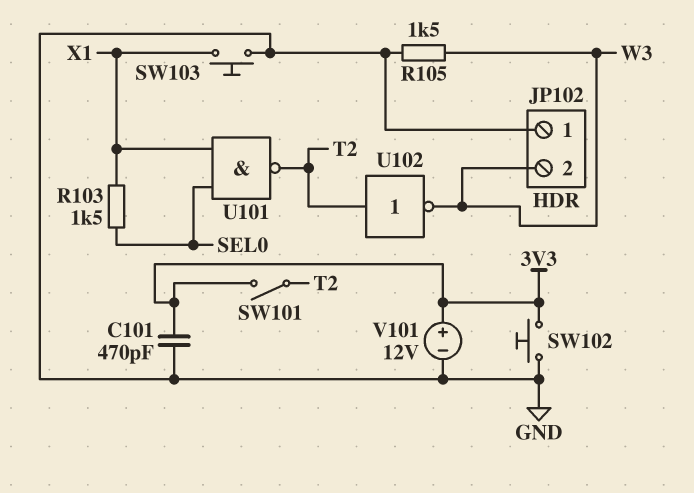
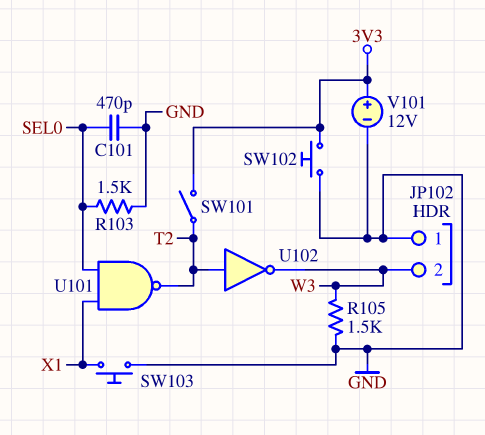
C101: 470pF (3V3, GND) -> 470pF (GND, SEL0)
R103: 1.5k (SEL0, X1) -> 1.5k (GND, SEL0)

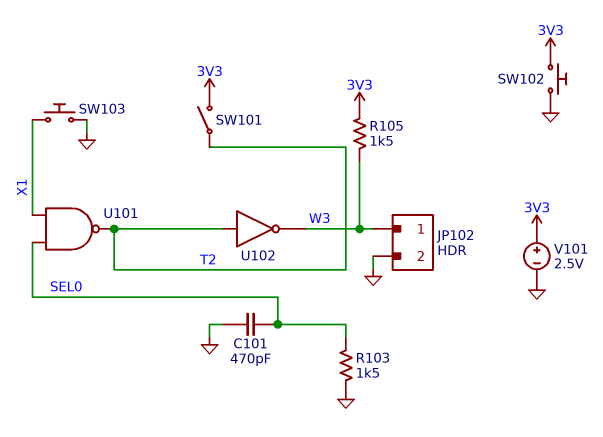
JP102 pin 1: GND -> W3
JP102 pin 2: W3 -> GND
R105: 1.5k (GND, W3) -> 1.5k (3V3, W3)
V101: 12V (plus 3V3, minus GND) -> 2.5V (plus 3V3, minus GND)

